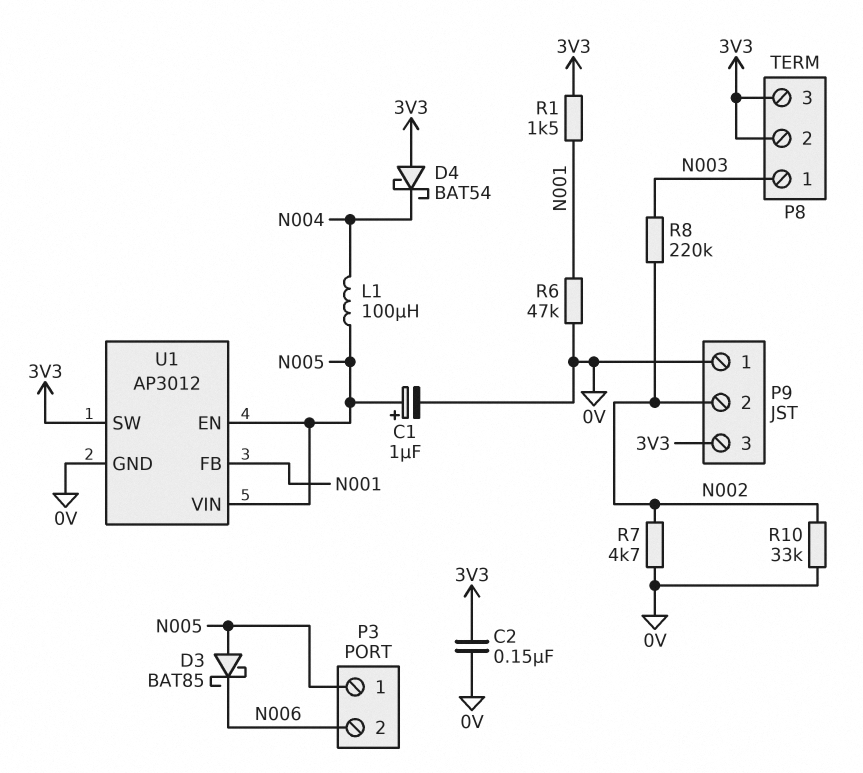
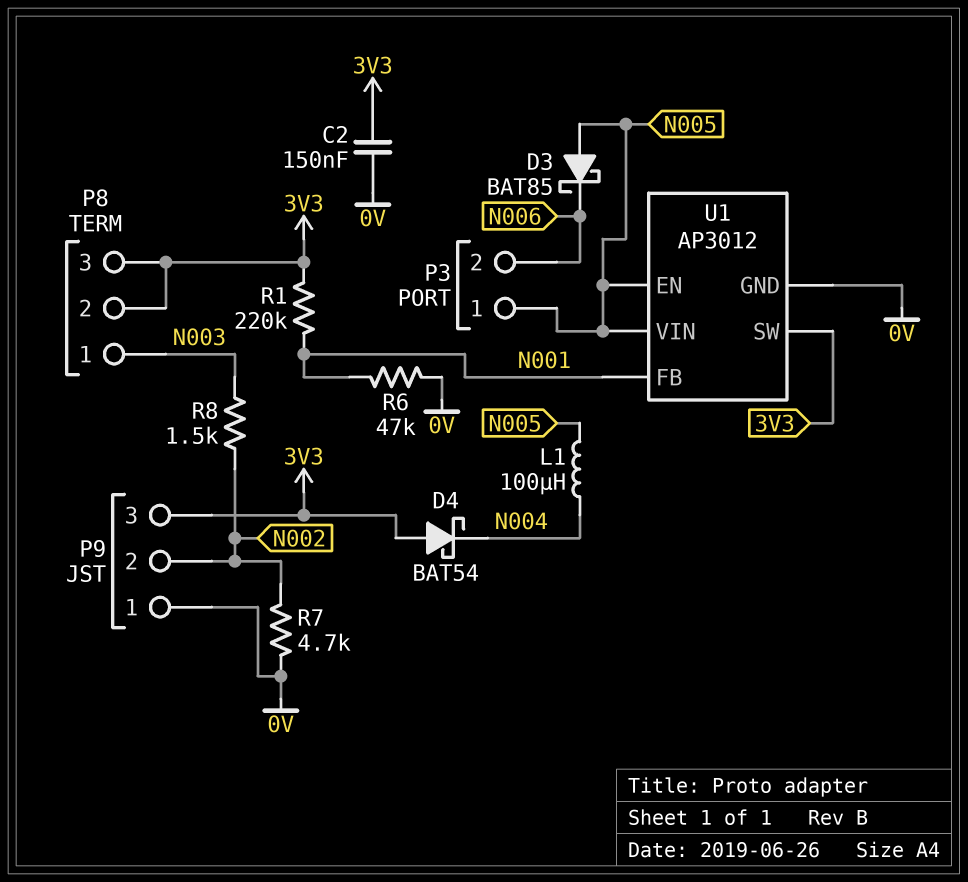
C1: 1uF (plus N005, minus 0V) -> none
R1: 1.5k (3V3, N001) -> 220k (3V3, N001)
R8: 220k (N002, N003) -> 1.5k (N002, N003)
R10: 33k (0V, N002) -> none

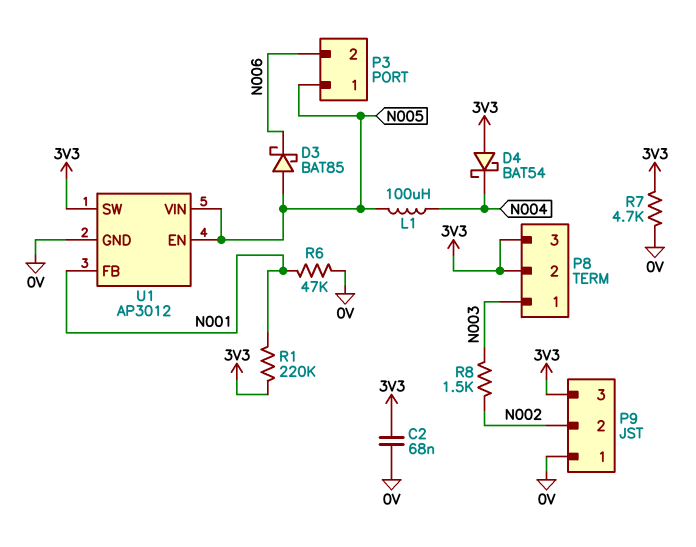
C2: 150nF (0V, 3V3) -> 68nF (0V, 3V3)
R7: 4.7k (0V, N002) -> 4.7k (0V, 3V3)

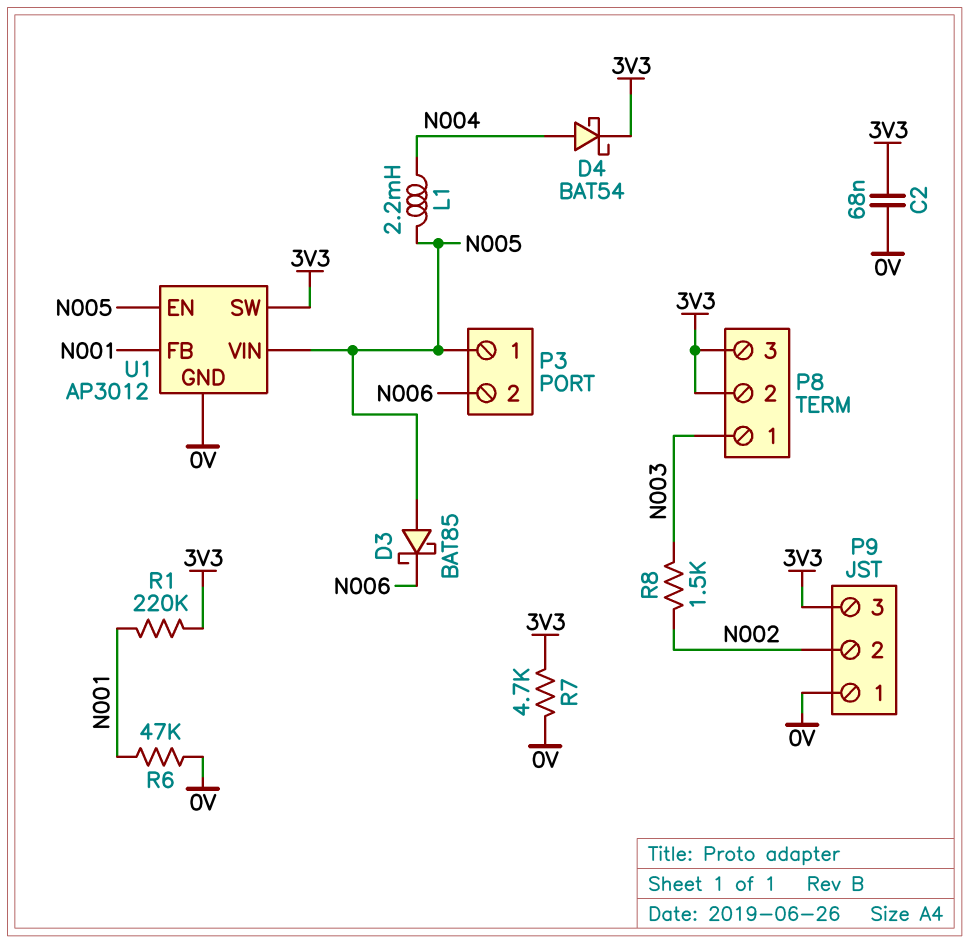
D4: schottky BAT54 (A 3V3, K N004) -> schottky BAT54 (A N004, K 3V3)
L1: 100uH (N004, N005) -> 2.2mH (N004, N005)

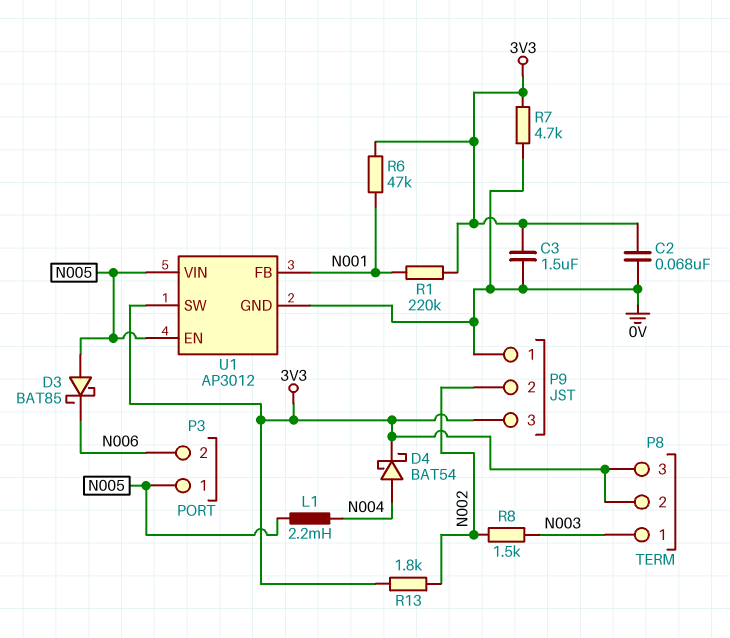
C3: none -> 1.5uF (0V, 3V3)
R6: 47k (0V, N001) -> 47k (3V3, N001)
R13: none -> 1.8k (3V3, N002)

